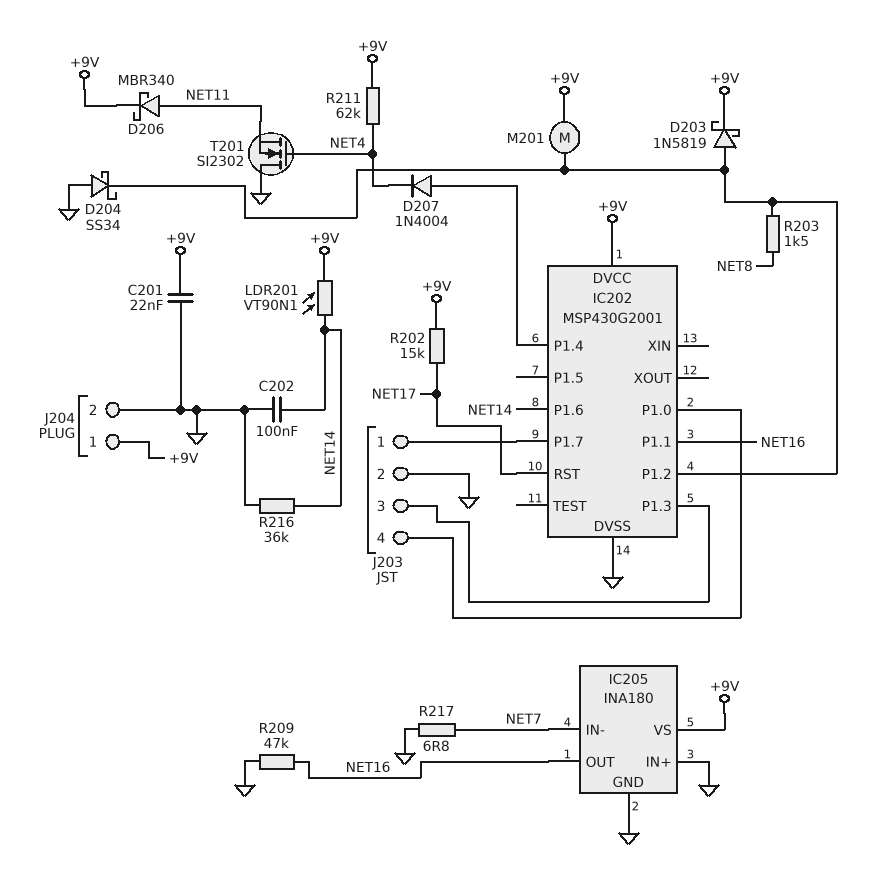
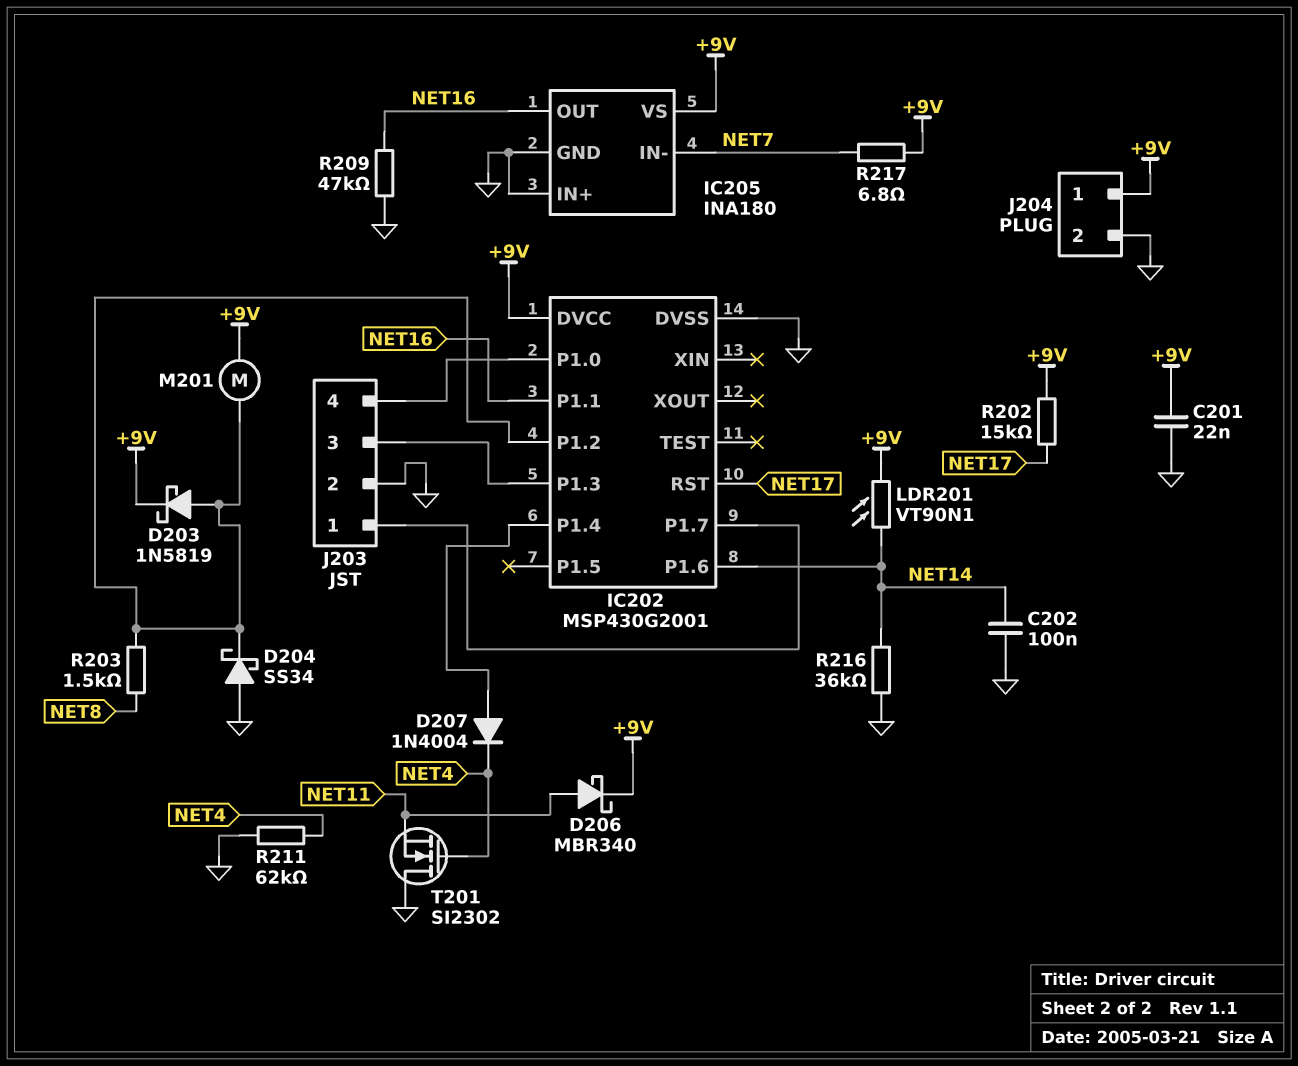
R211: 62k (+9V, NET4) -> 62k (GND, NET4)
R217: 6.8 (GND, NET7) -> 6.8 (+9V, NET7)

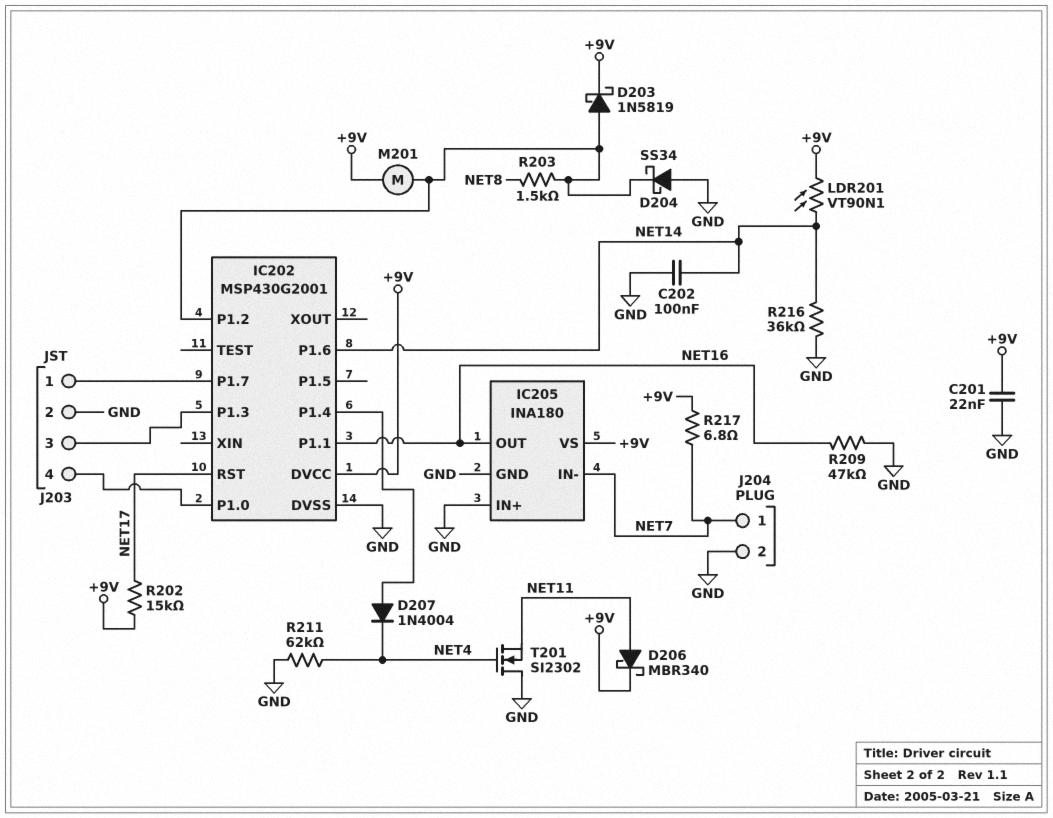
J204 pin 1: +9V -> NET7

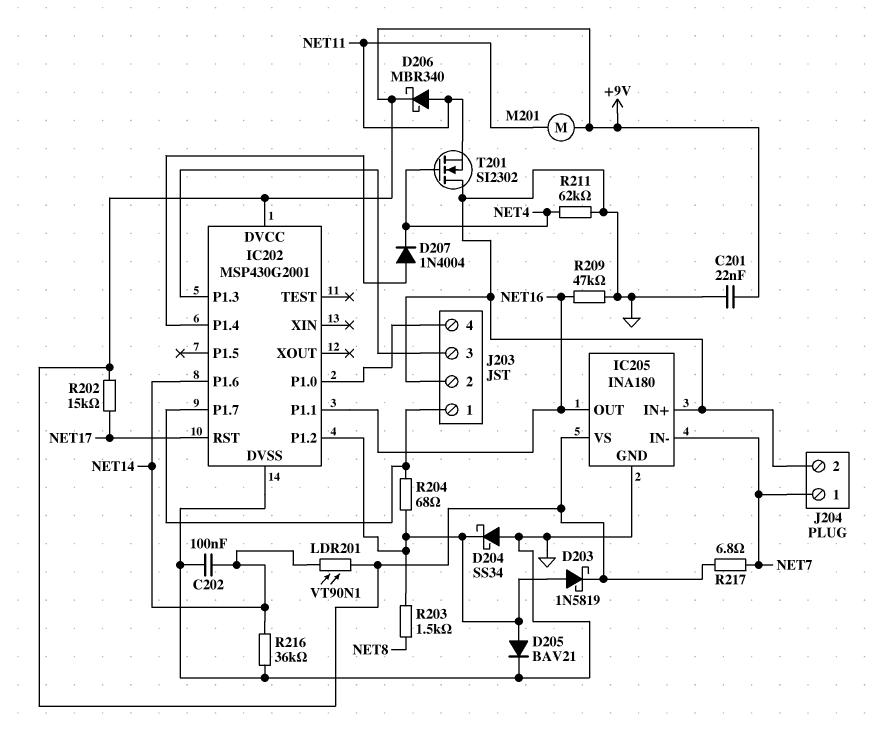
D205: none -> diode BAV21 (A IC202/P1.2, K GND)
M201: motor (+9V, IC202/P1.2) -> motor (+9V, NET11)
R204: none -> 68 (IC202/P1.2, IC202/P1.7)

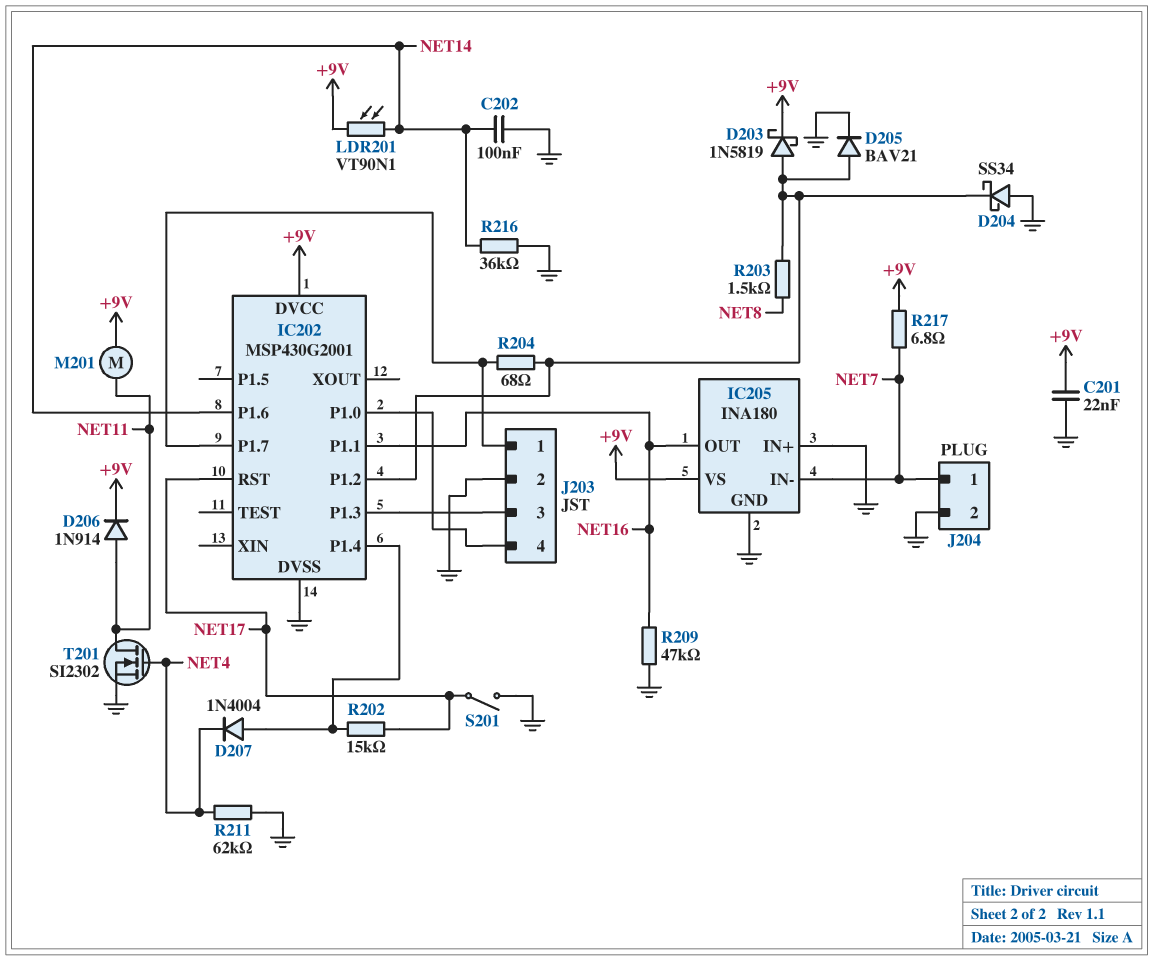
D206: schottky MBR340 (A NET11, K +9V) -> diode 1N914 (A NET11, K +9V)
R202: 15k (+9V, NET17) -> 15k (IC202/P1.4, NET17)
S201: none -> switch (GND, NET17)
T201: NMOS SI2302 (G NET4, D GND, S NET11) -> NMOS SI2302 (G NET4, D NET11, S GND)

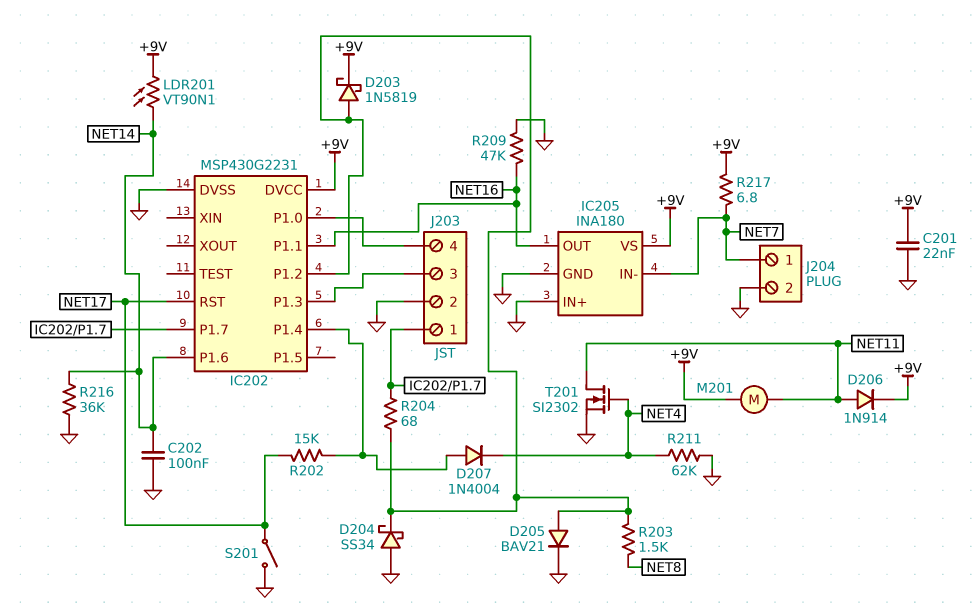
IC202: MSP430G2001 -> MSP430G2231

